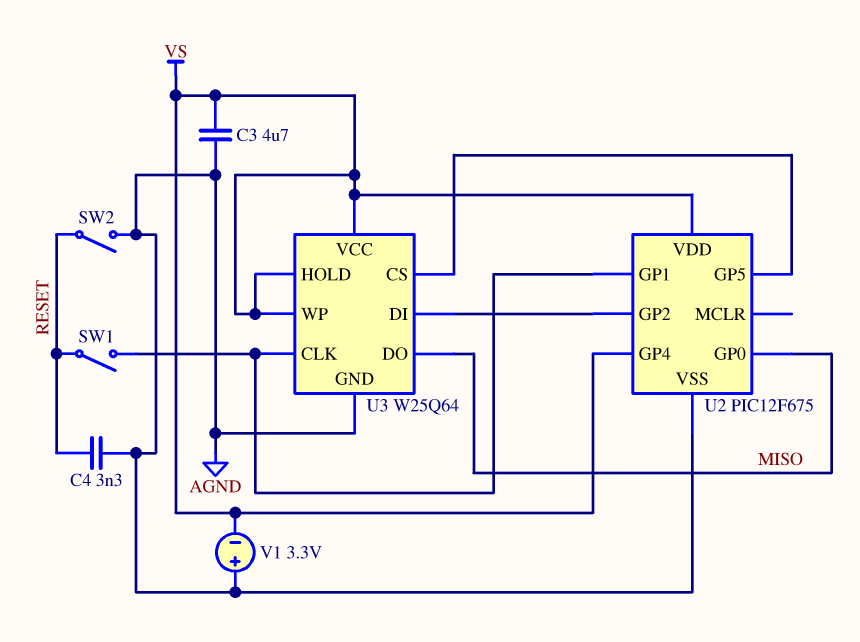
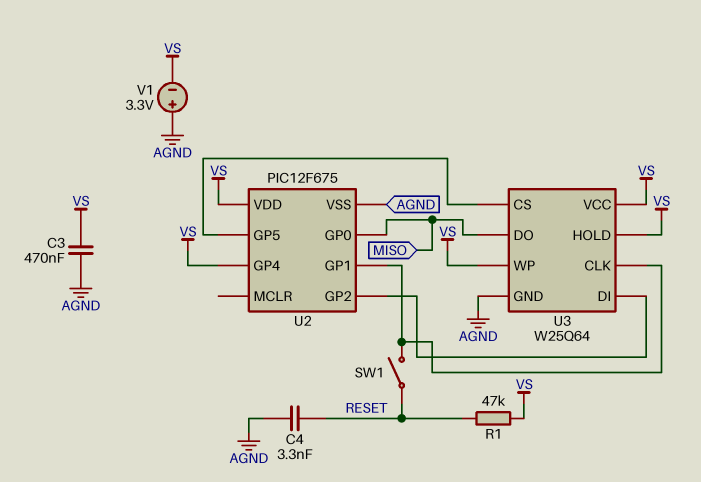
C3: 4.7uF (AGND, VS) -> 470nF (AGND, VS)
R1: none -> 47k (RESET, VS)
SW2: switch (AGND, RESET) -> none

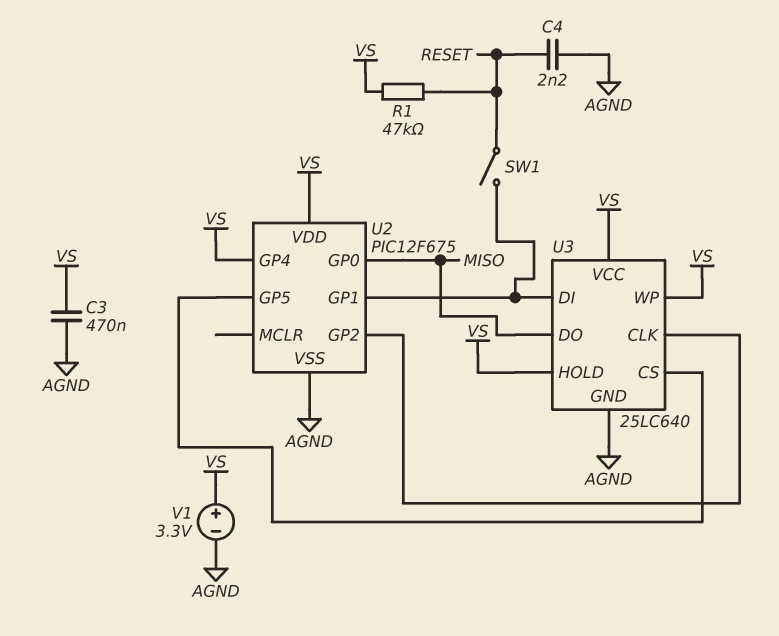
C4: 3.3nF (AGND, RESET) -> 2.2nF (AGND, RESET)
U3: W25Q64 -> 25LC640
U3 pin CLK: U2/GP1 -> U2/GP2
U3 pin DI: U2/GP2 -> U2/GP1
V1: 3.3V (plus AGND, minus VS) -> 3.3V (plus VS, minus AGND)

